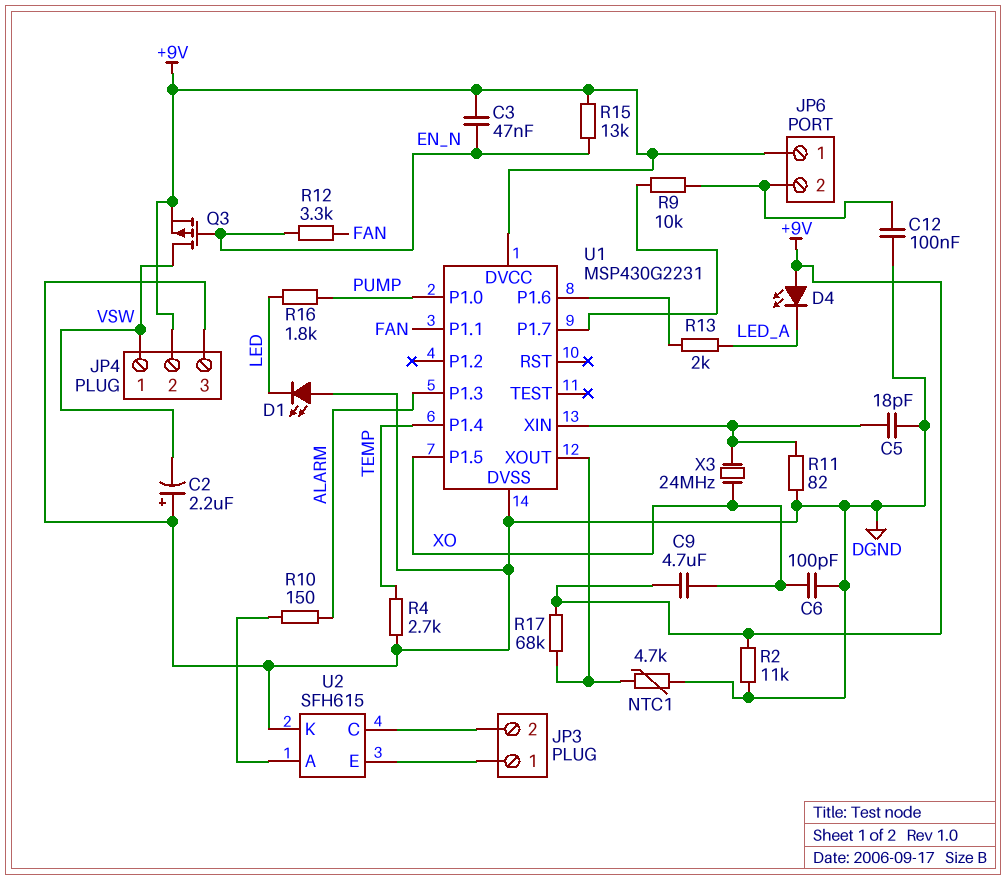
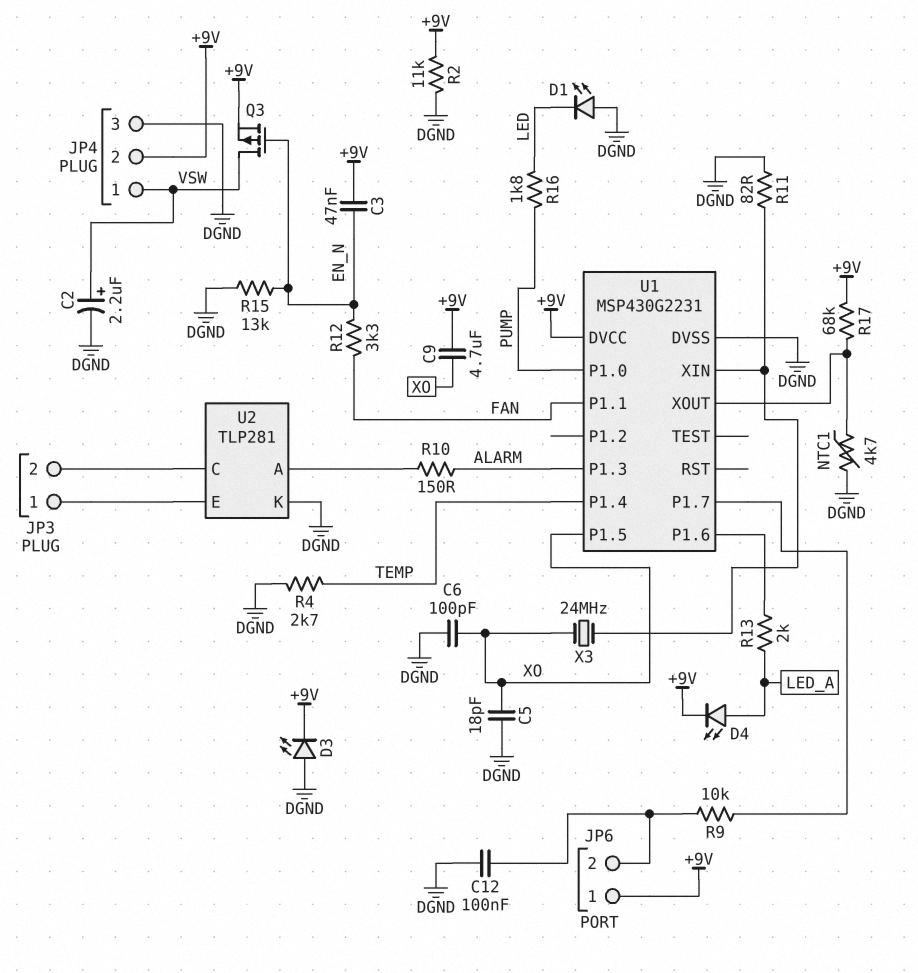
C2: 2.2uF (plus DGND, minus VSW) -> 2.2uF (plus VSW, minus DGND)
C5: 18pF (DGND, U1/XIN) -> 18pF (DGND, XO)
D3: none -> LED (A DGND, K +9V)
D4: LED (A +9V, K LED_A) -> LED (A LED_A, K +9V)
R15: 13k (+9V, EN_N) -> 13k (DGND, EN_N)
U2: SFH615 -> TLP281

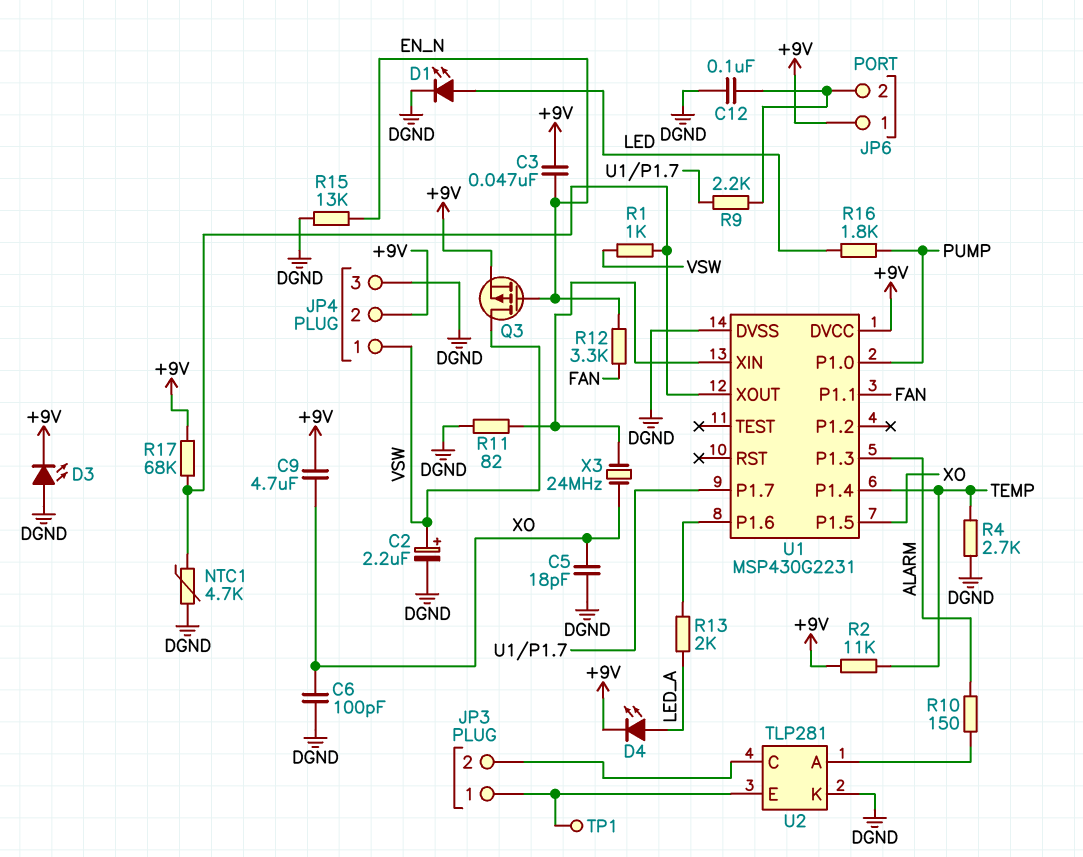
D1: LED (A DGND, K LED) -> LED (A LED, K DGND)
R1: none -> 1k (U1/XOUT, VSW)
R2: 11k (+9V, DGND) -> 11k (+9V, TEMP)
R9: 10k (JP6/2, U1/P1.7) -> 2.2k (JP6/2, U1/P1.7)
TP1: none -> test point (JP3/1)

